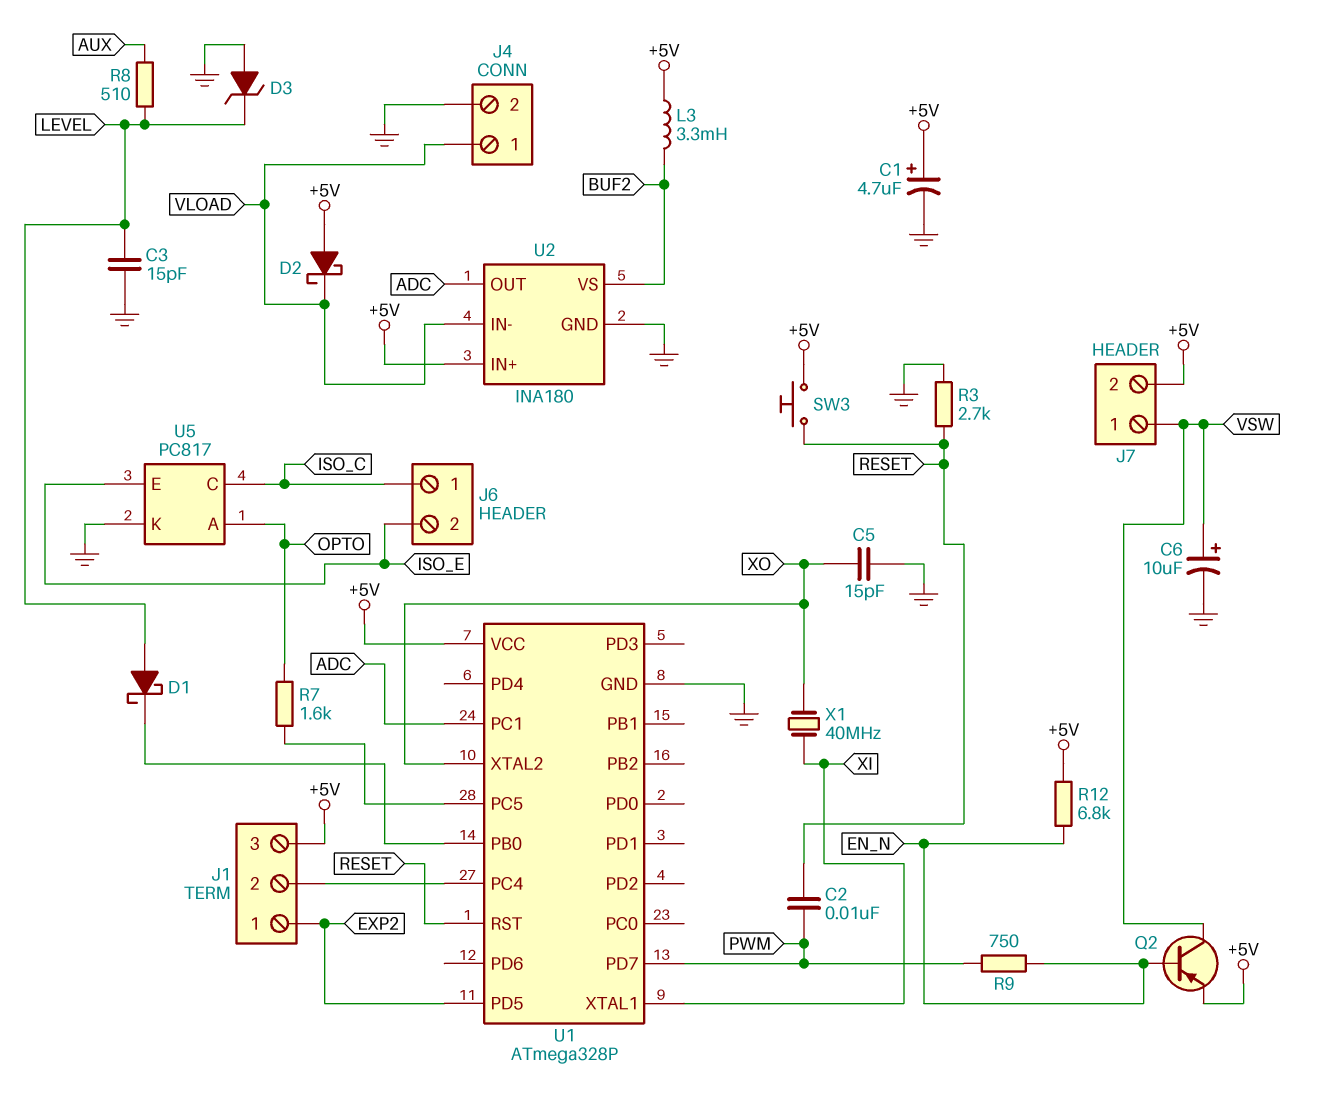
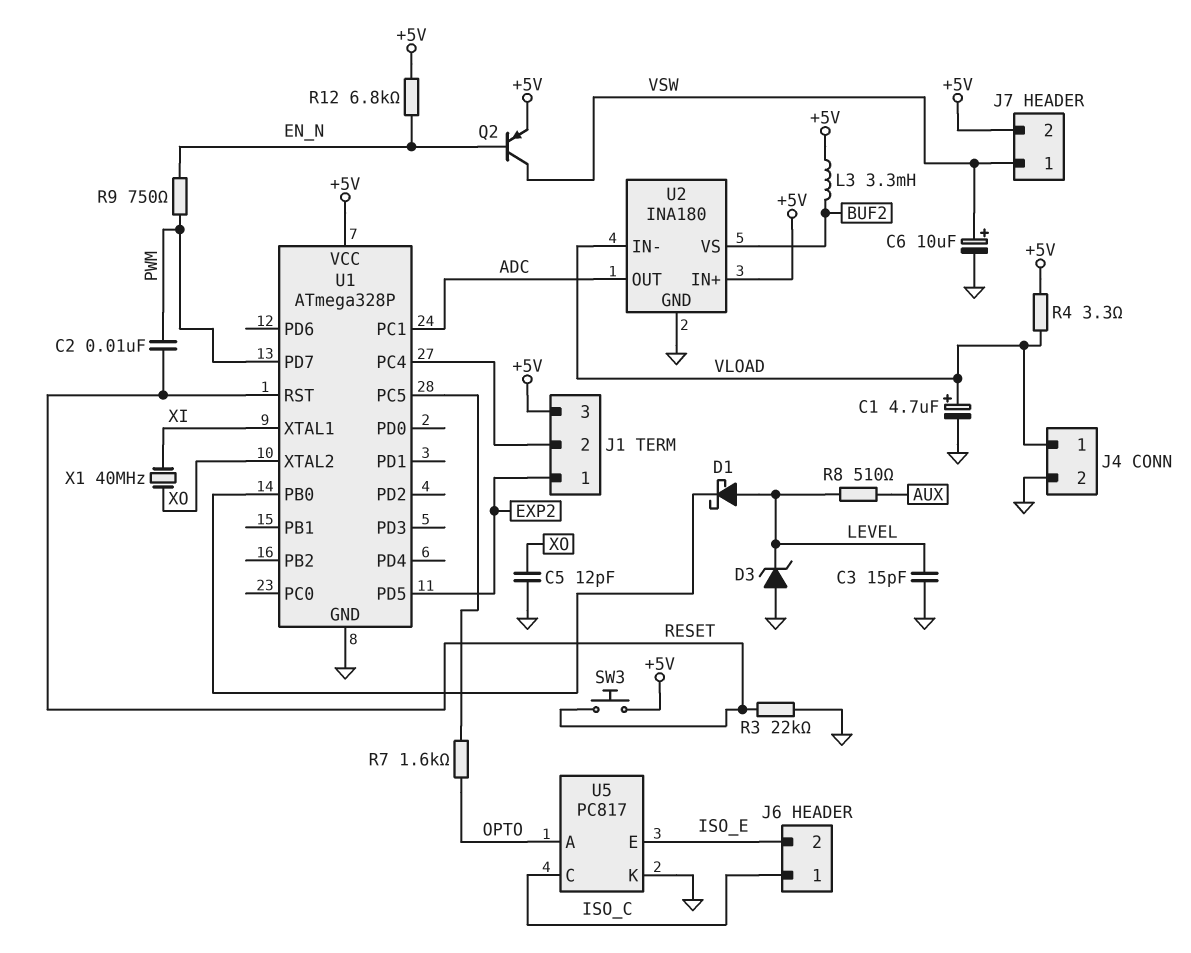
C1: 4.7uF (plus +5V, minus GND) -> 4.7uF (plus VLOAD, minus GND)
C5: 15pF (GND, XO) -> 12pF (GND, XO)
D2: schottky (A +5V, K VLOAD) -> none
R3: 2.7k (GND, RESET) -> 22k (GND, RESET)
R4: none -> 3.3 (+5V, VLOAD)

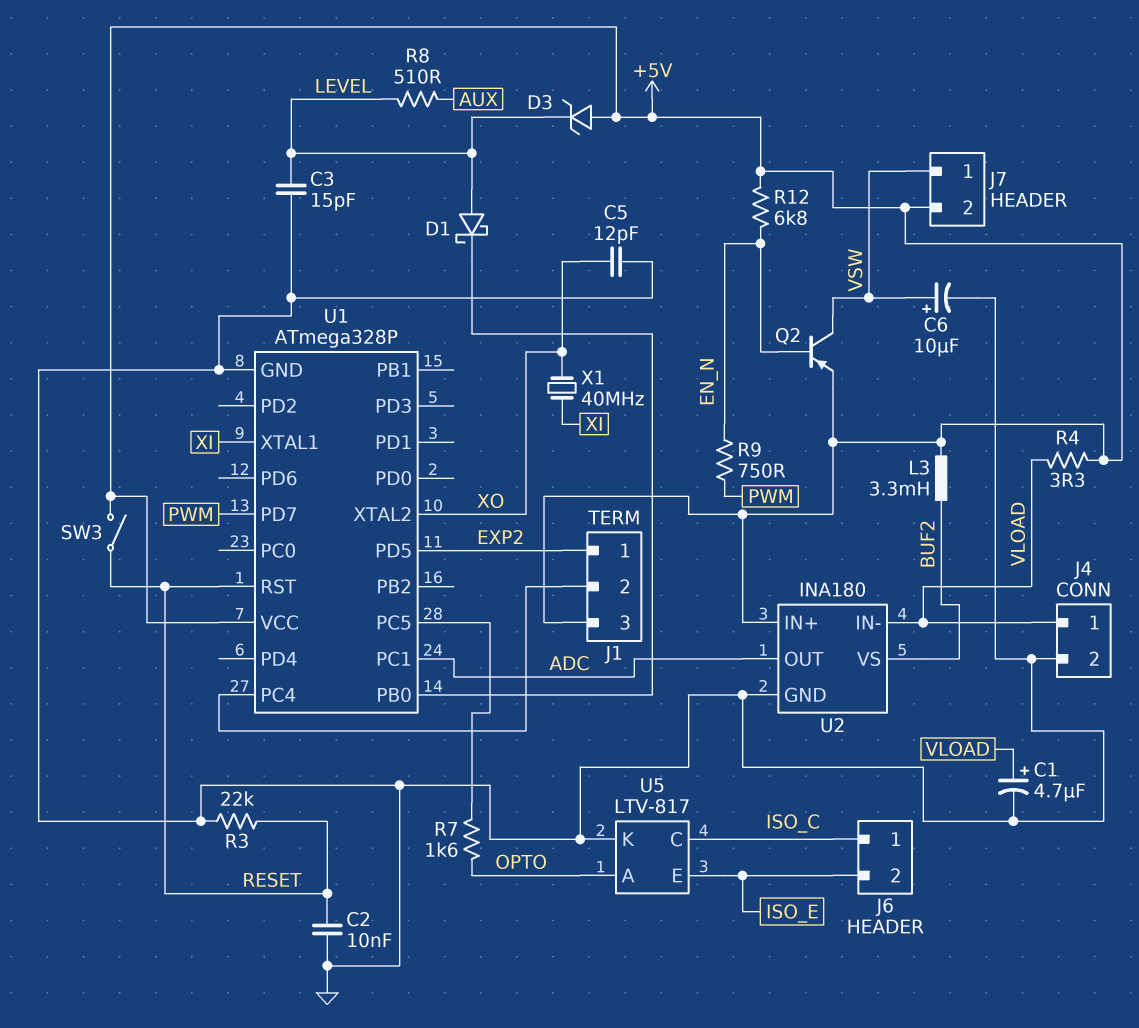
C2: 10nF (PWM, RESET) -> 10nF (GND, RESET)
D3: zener (A GND, K LEVEL) -> zener (A +5V, K LEVEL)
SW3: button (+5V, RESET) -> switch (+5V, RESET)
U5: PC817 -> LTV-817

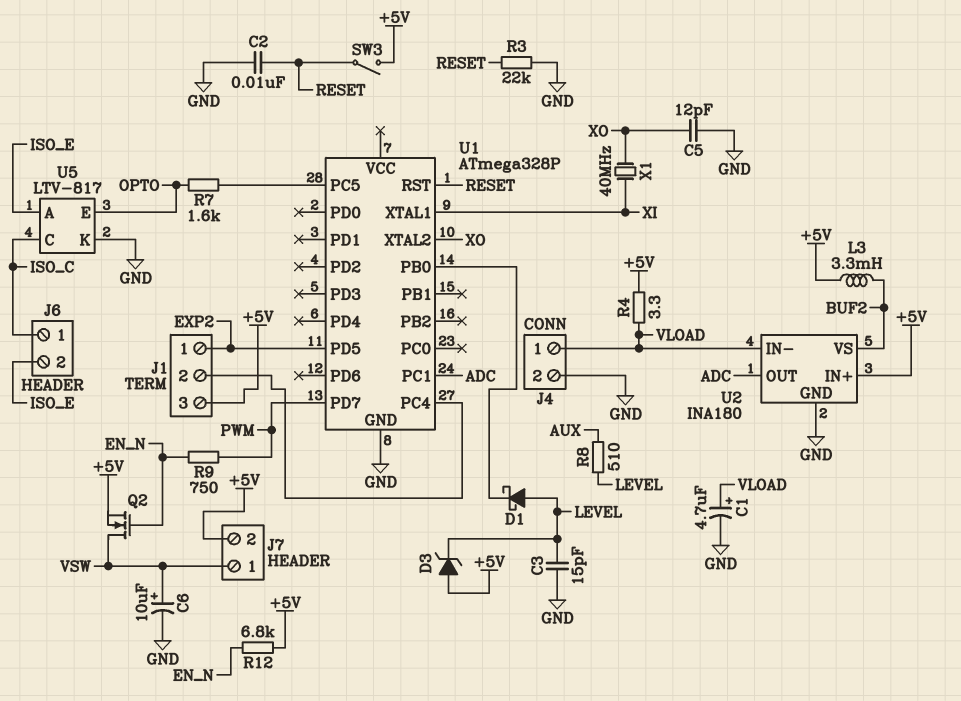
Q2: PNP (B EN_N, C VSW, E +5V) -> NMOS (G EN_N, D VSW, S +5V)
U1 pin VCC: +5V -> none
U5 pin A: OPTO -> ISO_E
U5 pin E: ISO_E -> OPTO

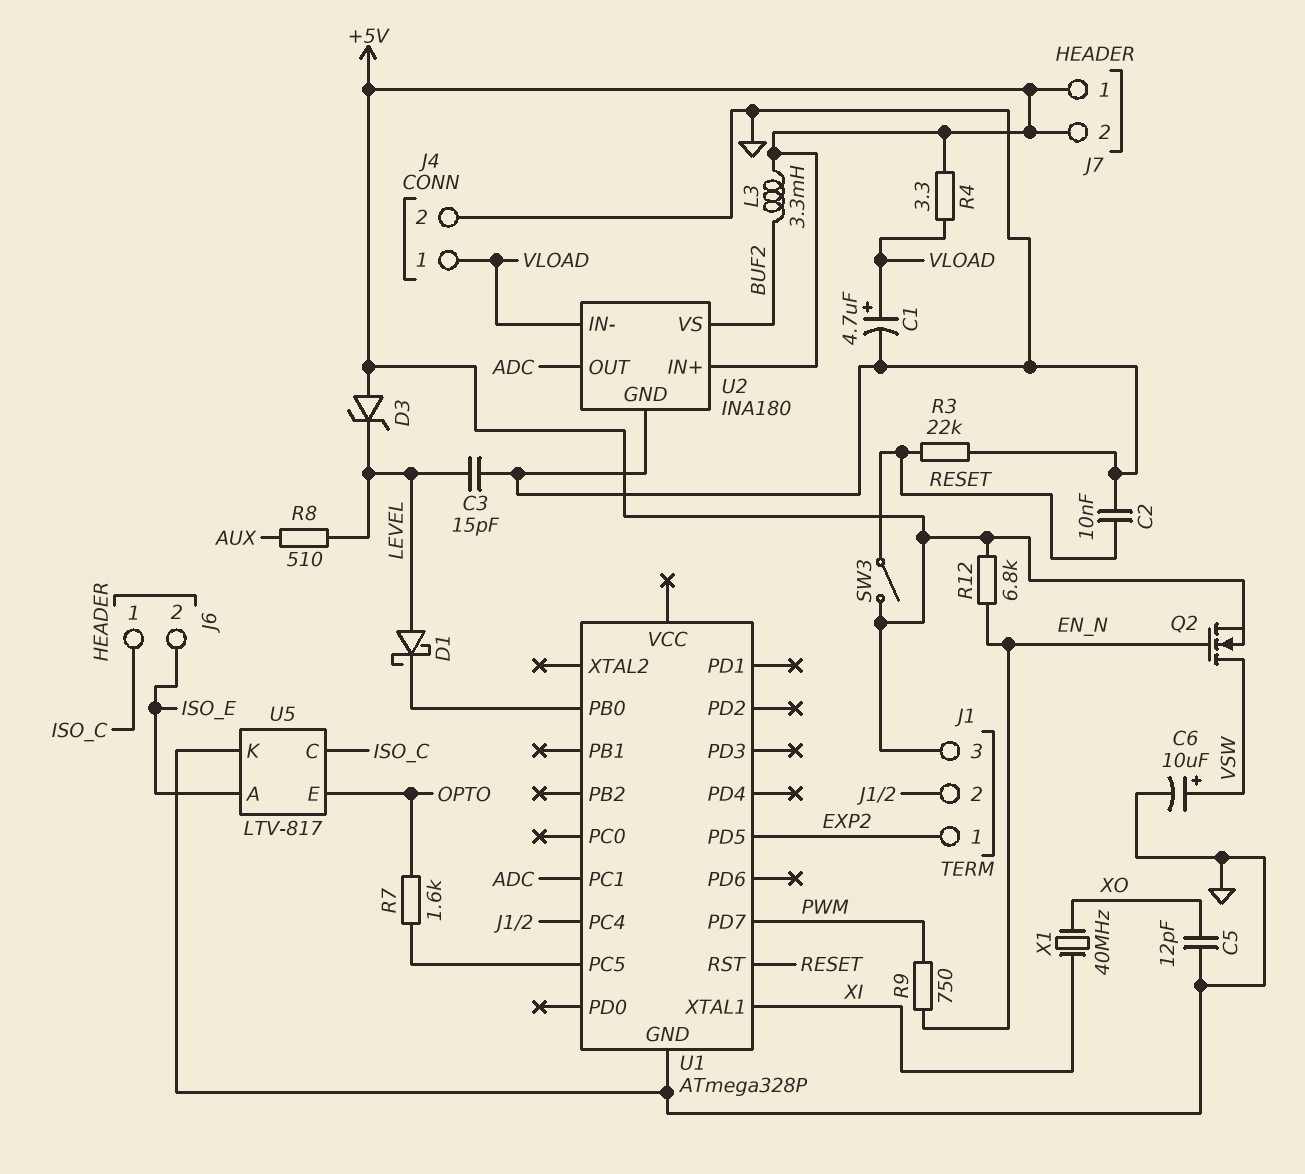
J7 pin 1: VSW -> +5V
U1 pin XTAL2: XO -> none

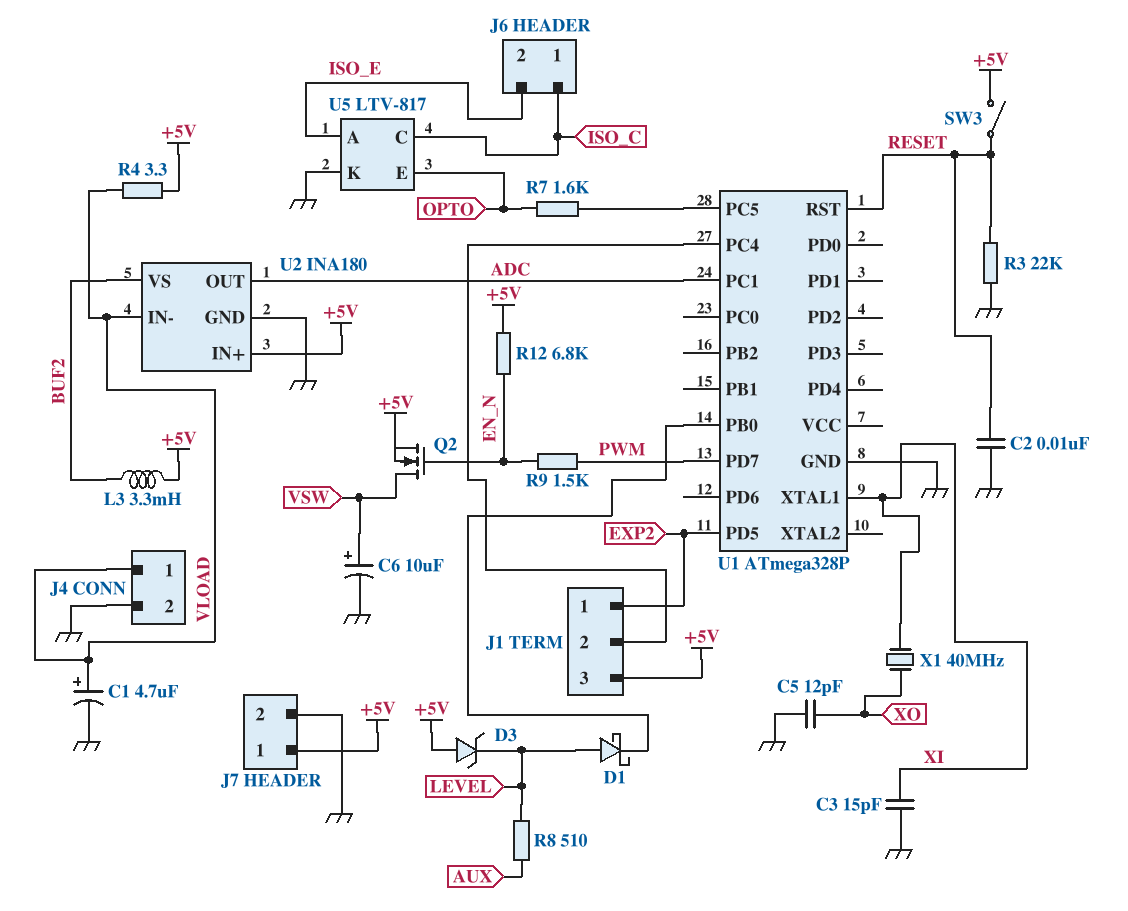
C3: 15pF (GND, LEVEL) -> 15pF (GND, XI)
J7 pin 2: +5V -> GND
R9: 750 (EN_N, PWM) -> 1.5k (EN_N, PWM)

